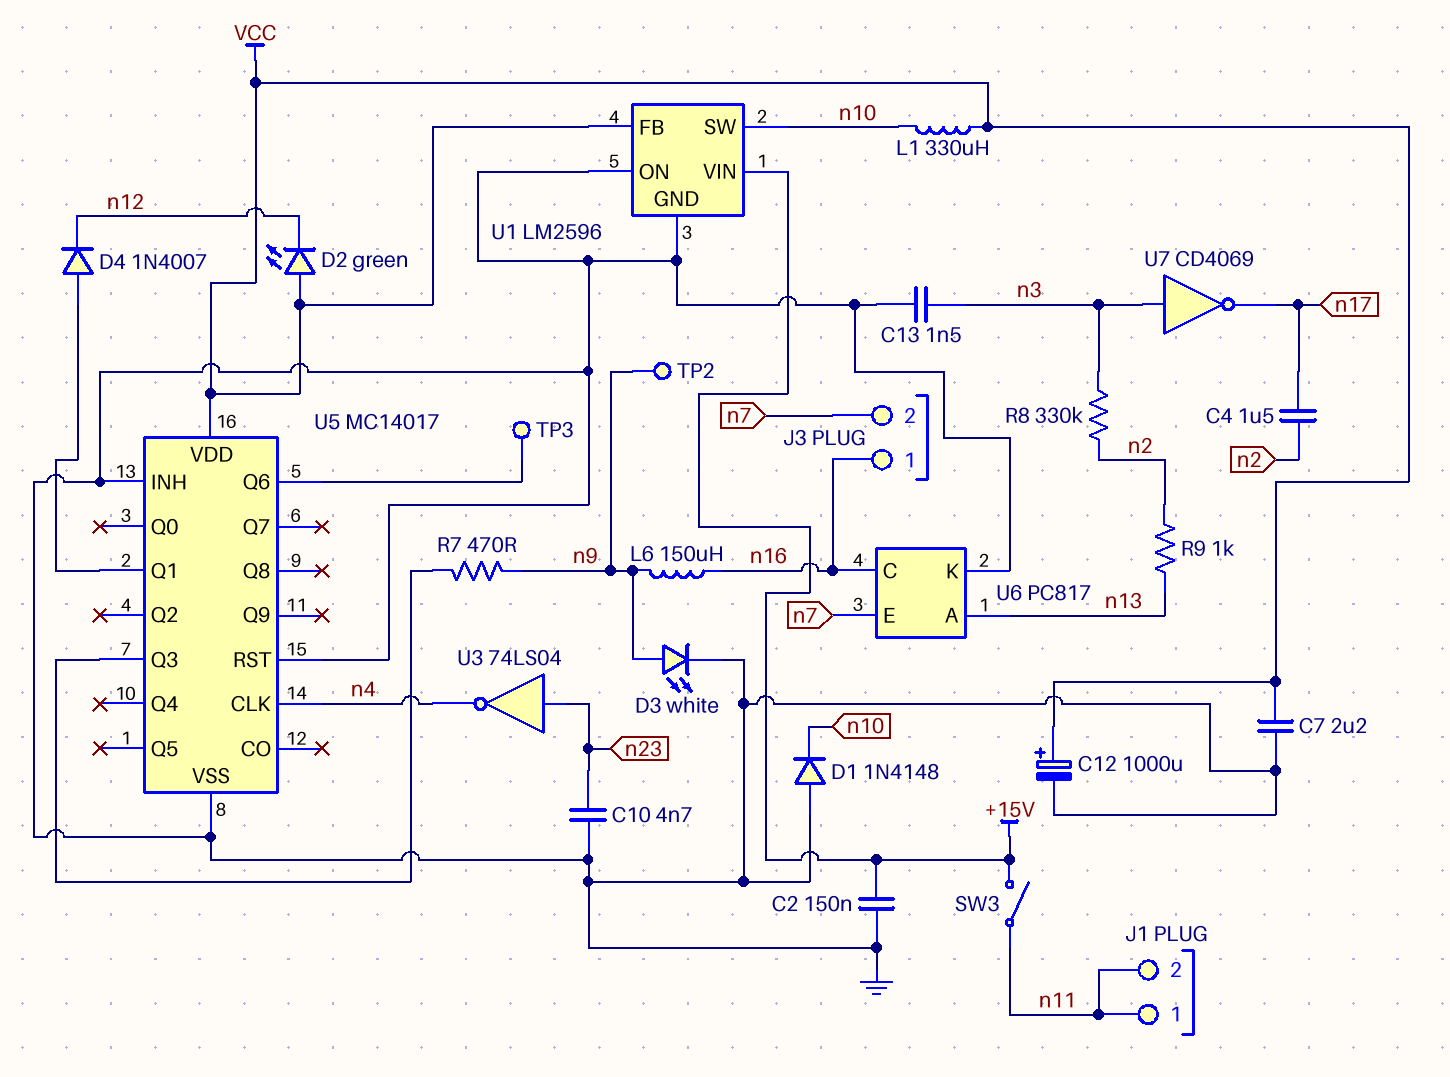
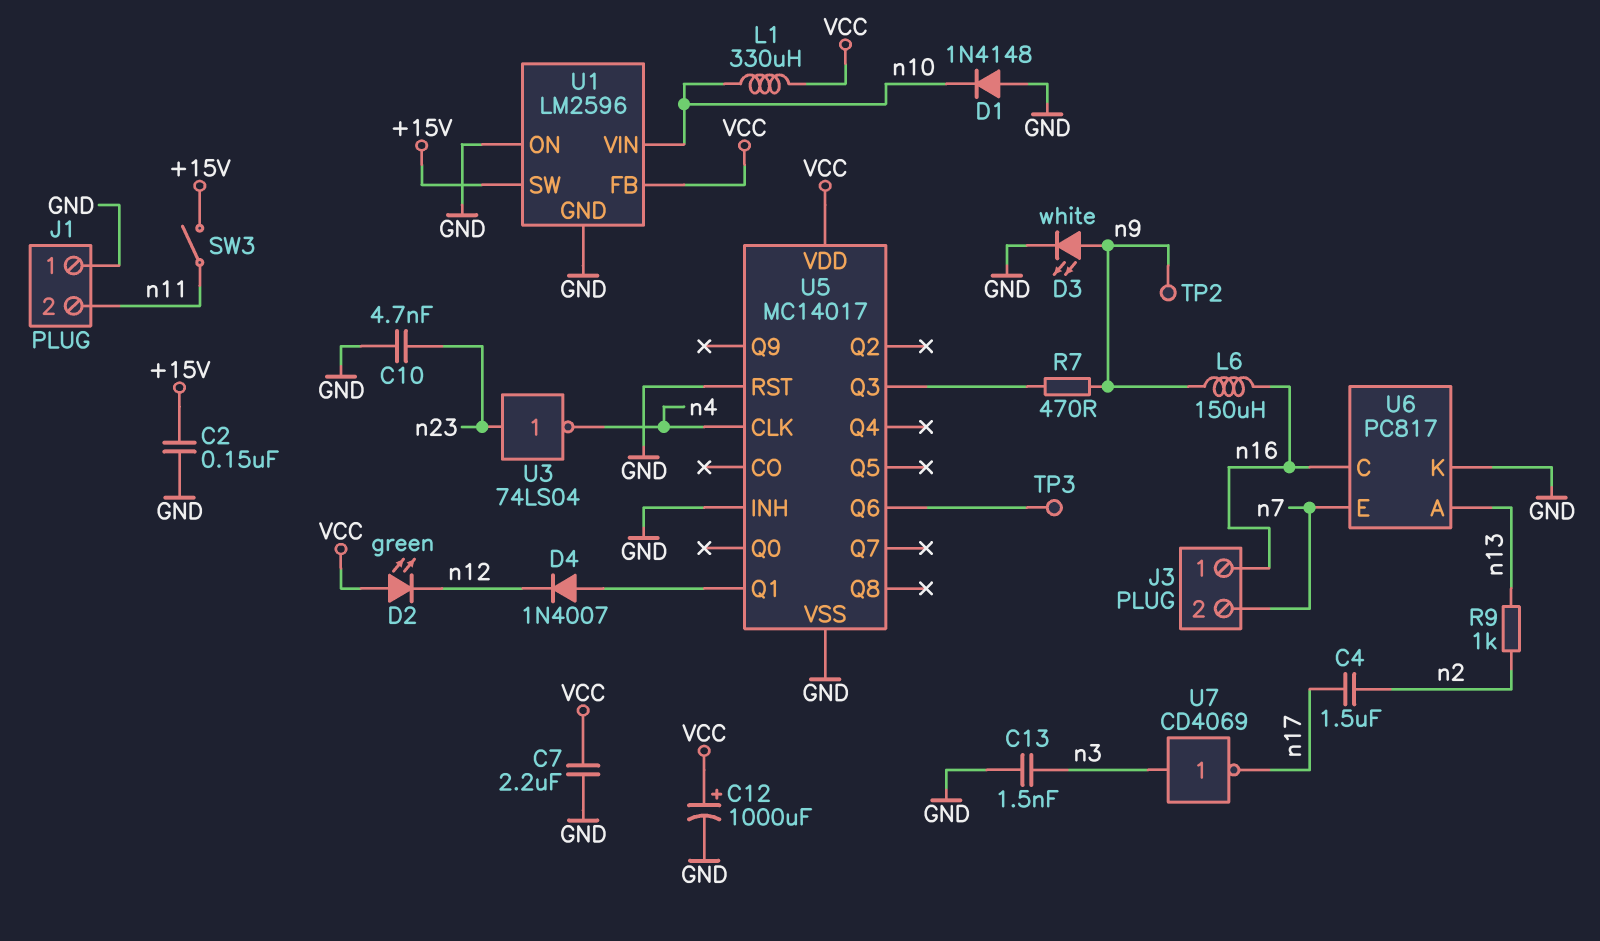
J1 pin 1: n11 -> GND
R8: 330k (n2, n3) -> none
U1 pin SW: n10 -> +15V
U1 pin VIN: +15V -> n10

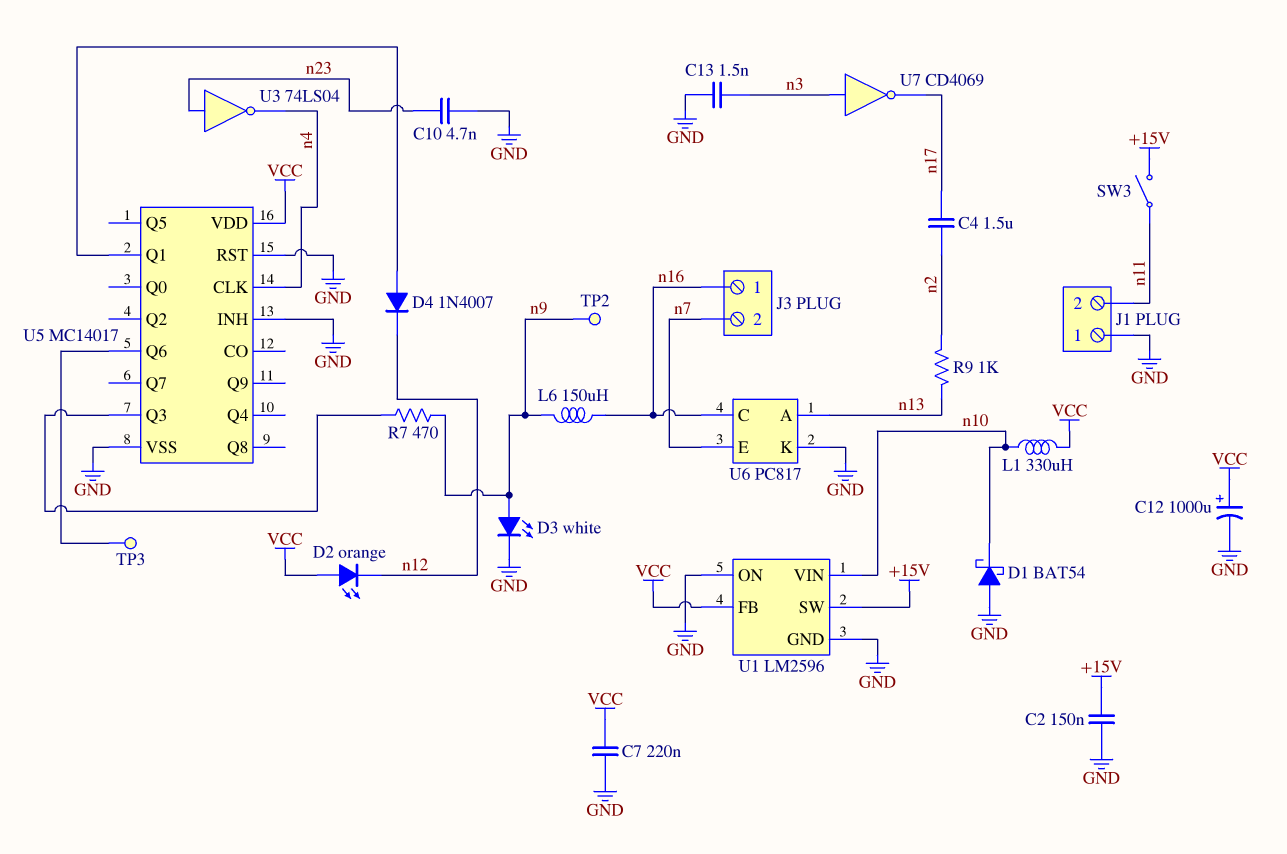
C7: 2.2uF (GND, VCC) -> 220nF (GND, VCC)
D1: diode 1N4148 (A GND, K n10) -> schottky BAT54 (A GND, K n10)
D2: LED green (A VCC, K n12) -> LED orange (A VCC, K n12)

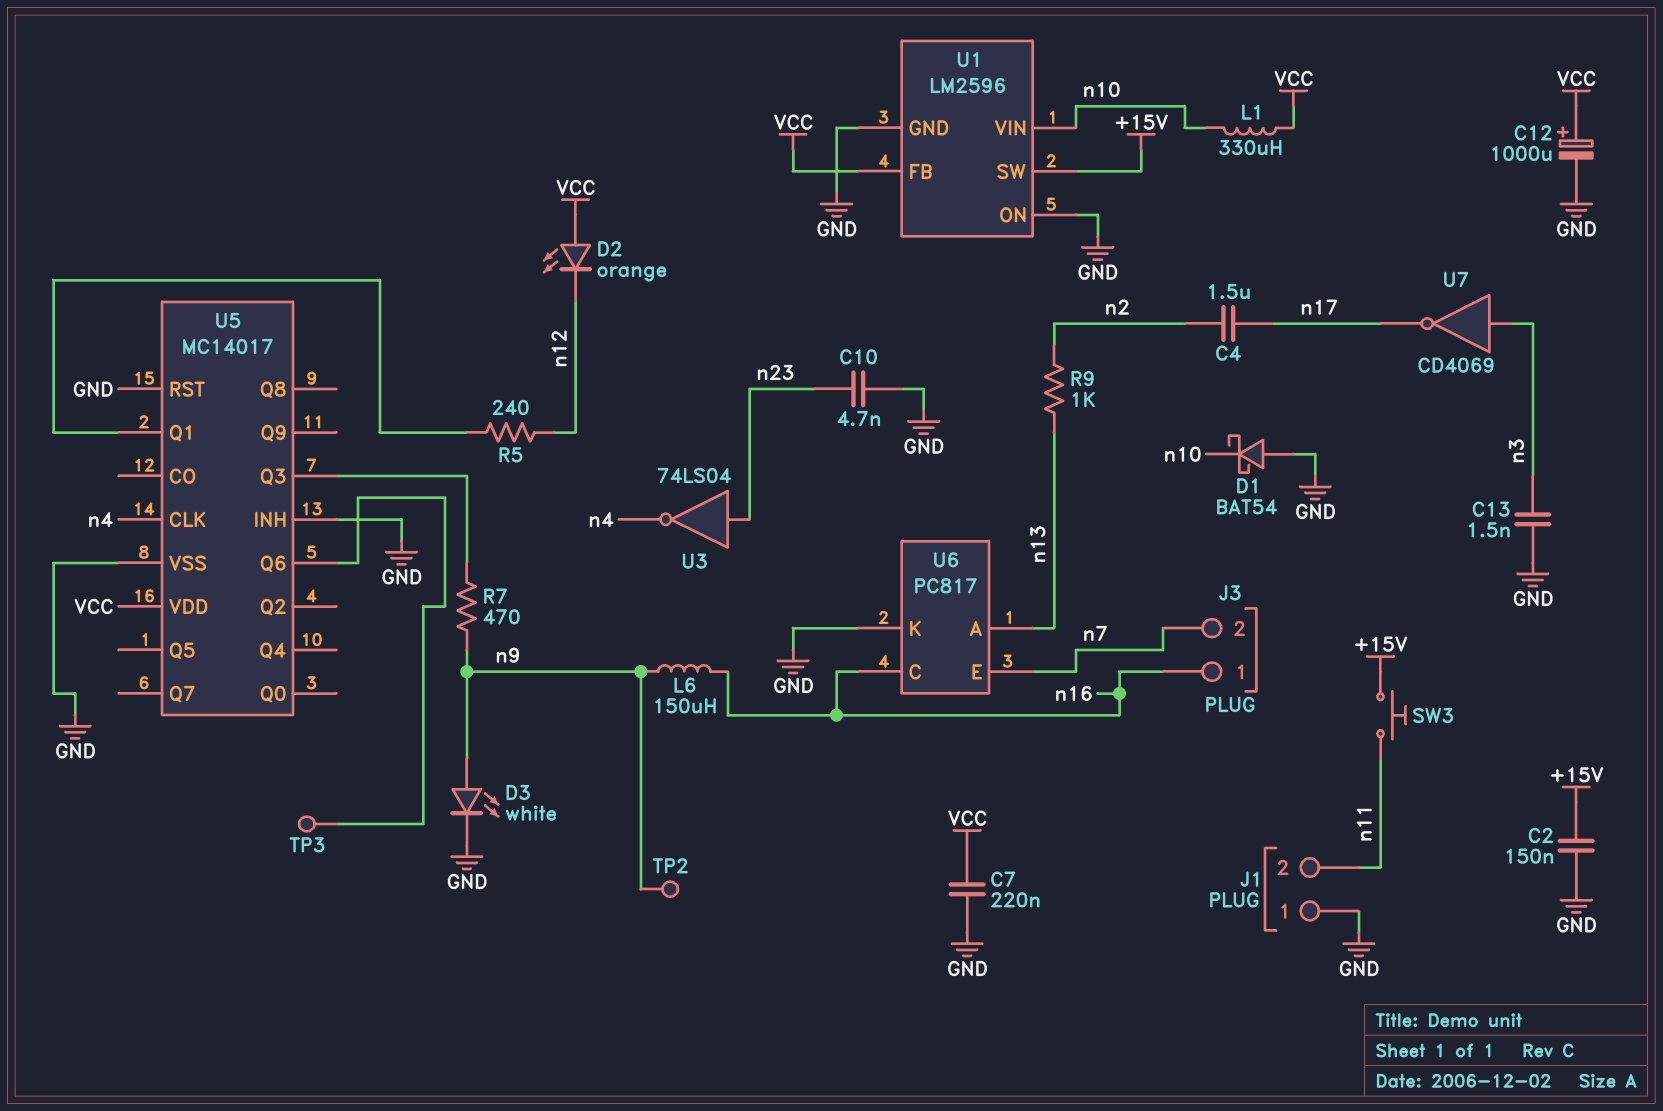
D4: diode 1N4007 (A U5/Q1, K n12) -> none
R5: none -> 240 (U5/Q1, n12)
SW3: switch (+15V, n11) -> button (+15V, n11)

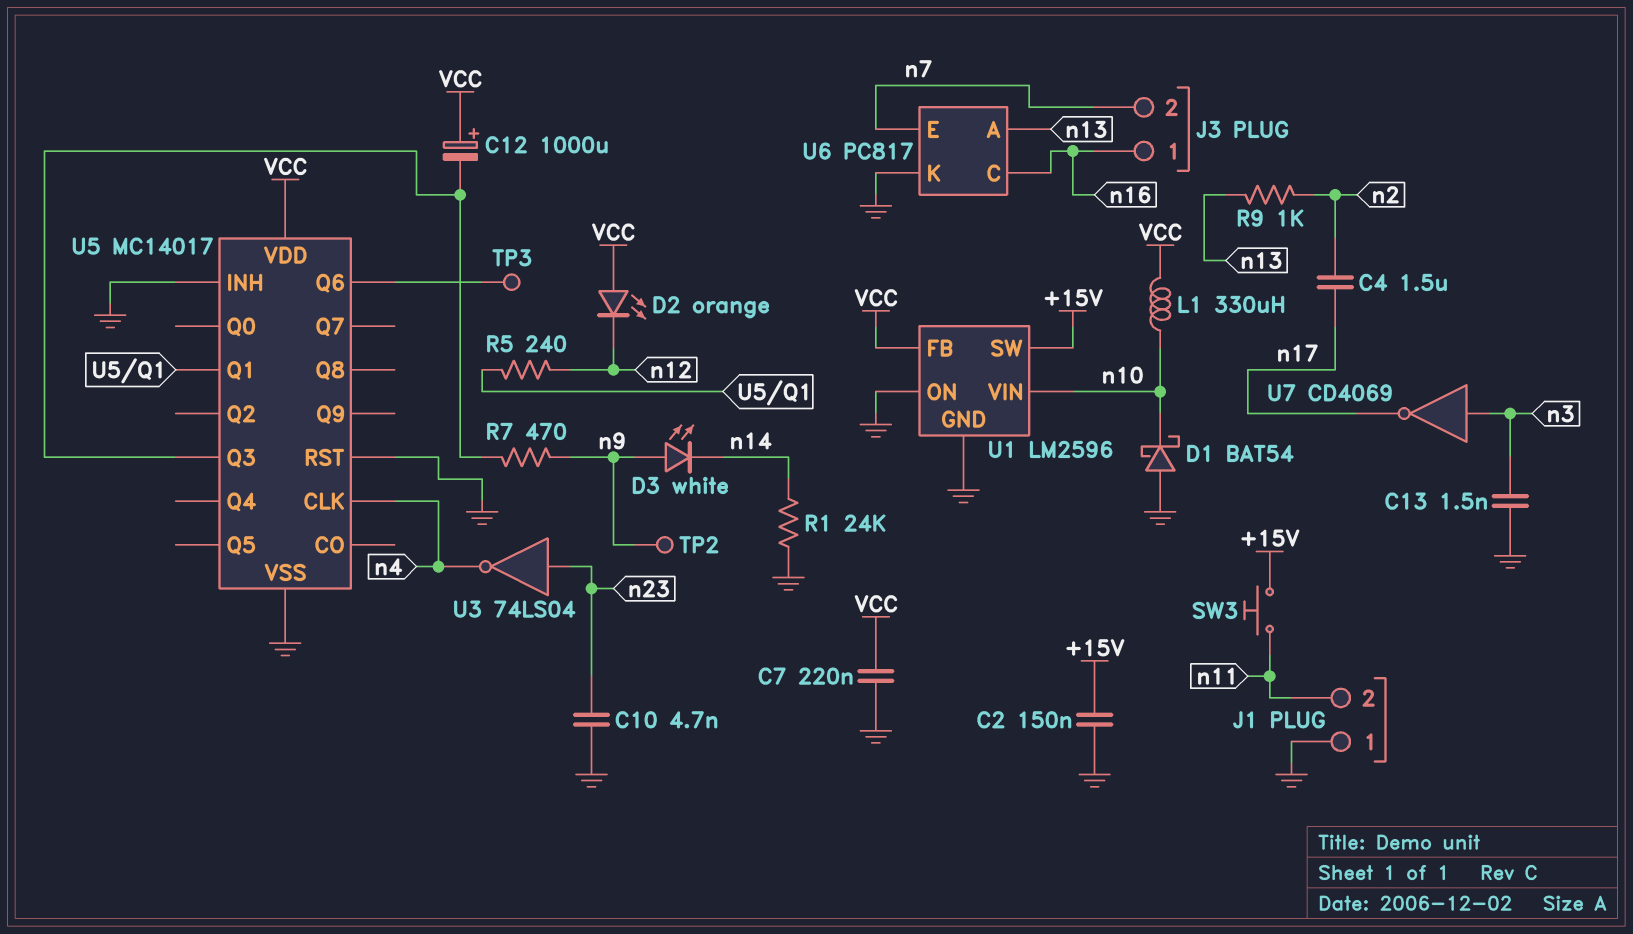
C12: 1000uF (plus VCC, minus GND) -> 1000uF (plus VCC, minus U5/Q3)
D3: LED white (A n9, K GND) -> LED white (A n9, K n14)
L6: 150uH (n9, n16) -> none
R1: none -> 24k (GND, n14)

